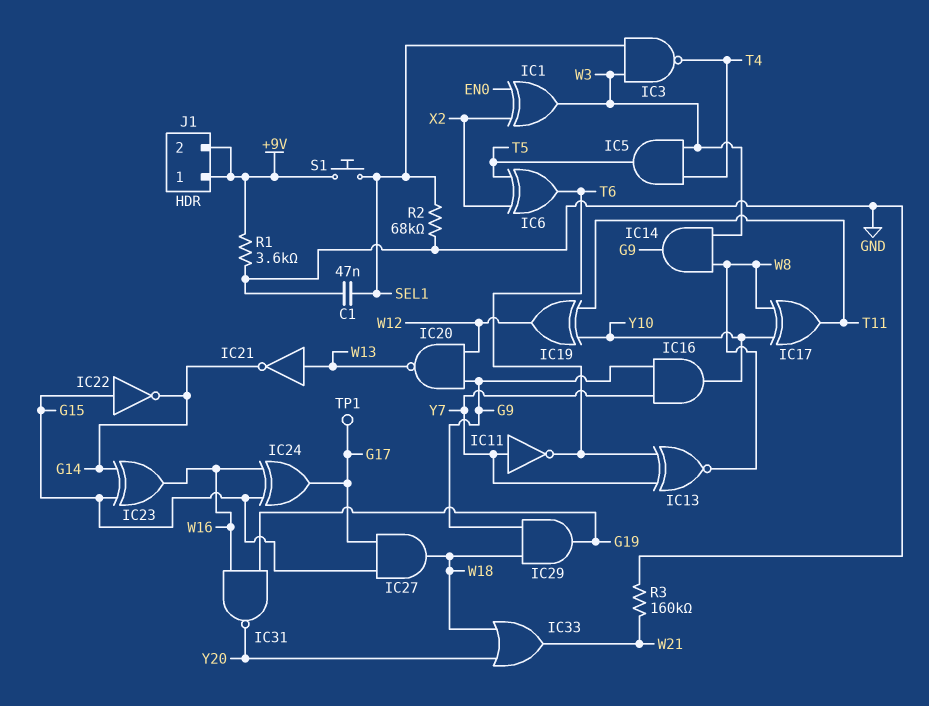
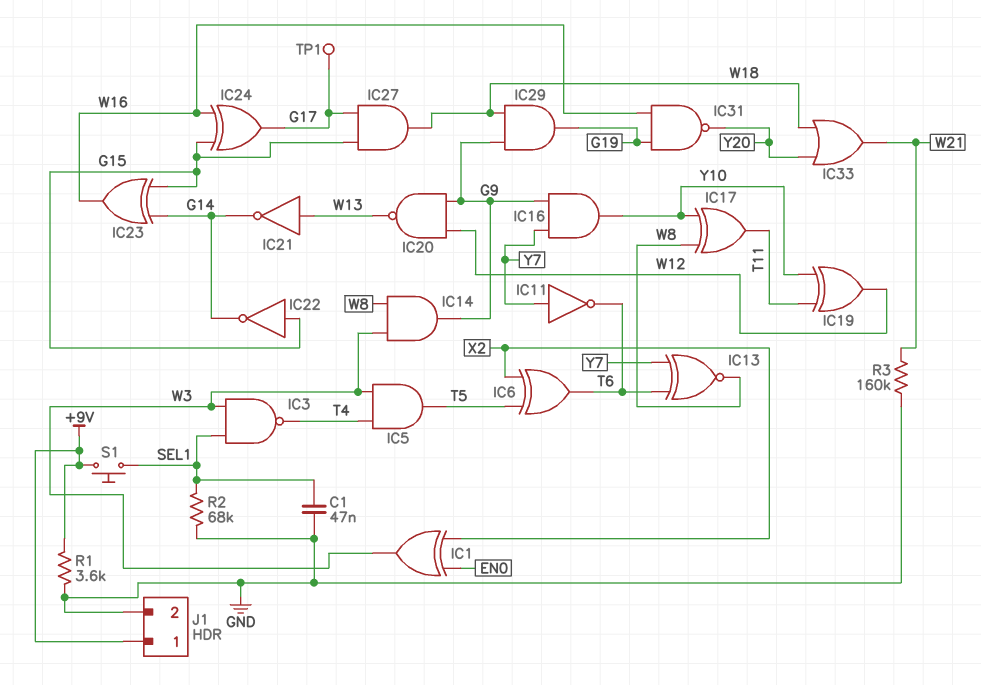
J1 pin 2: +9V -> GND

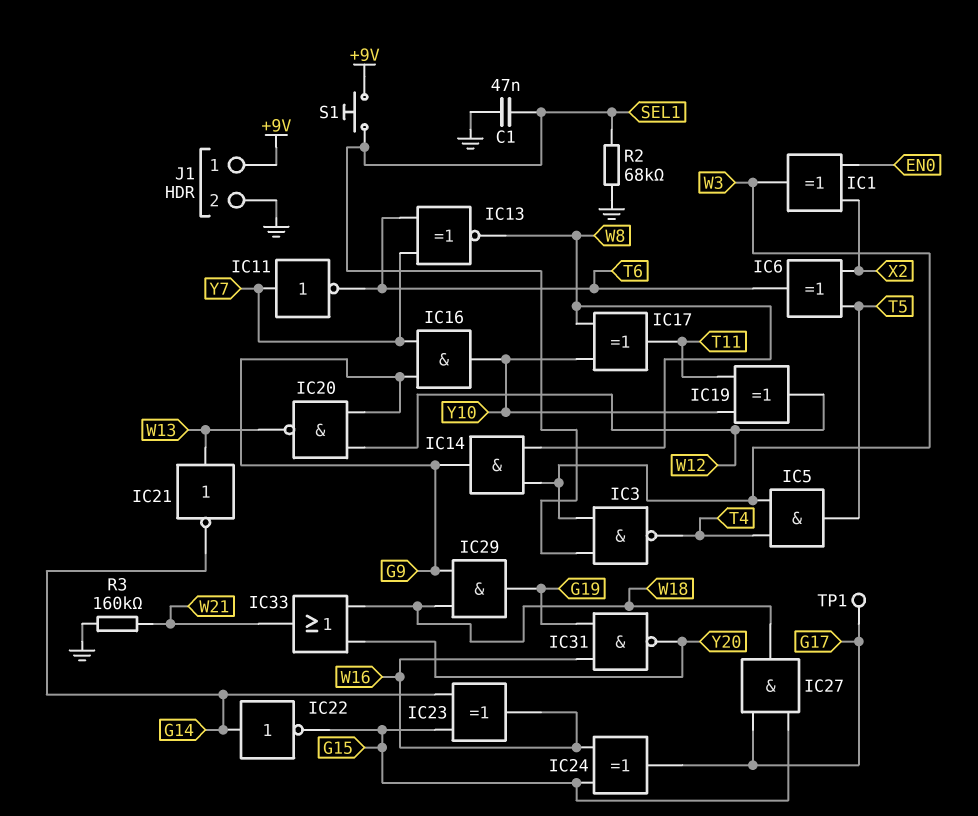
IC22: NOT (in G15, out G14) -> NOT (in G14, out G15)
R1: 3.6k (+9V, GND) -> none

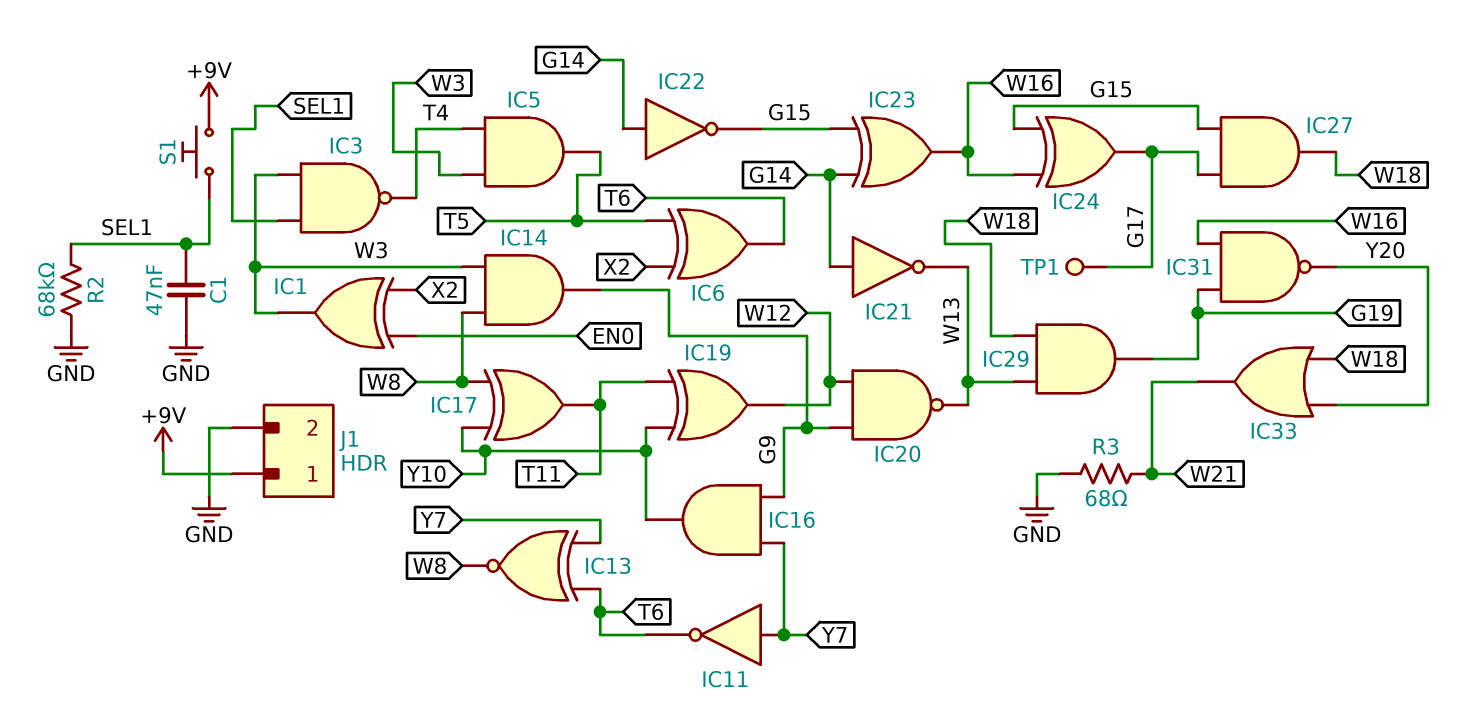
IC21: NOT (in W13, out G14) -> NOT (in G14, out W13)
IC29: AND (in G9, in W18, out G19) -> AND (in W13, in W18, out G19)
R3: 160k (GND, W21) -> 68 (GND, W21)

